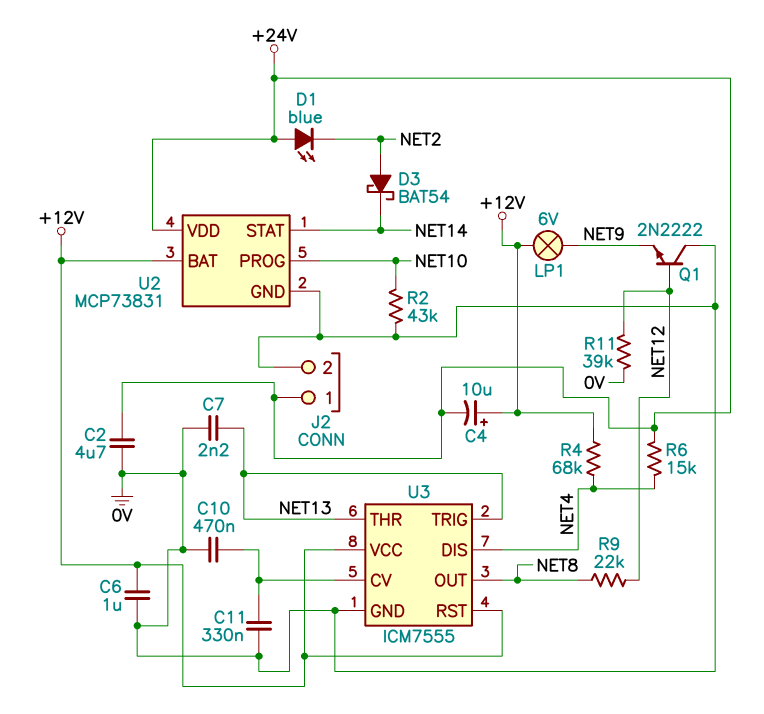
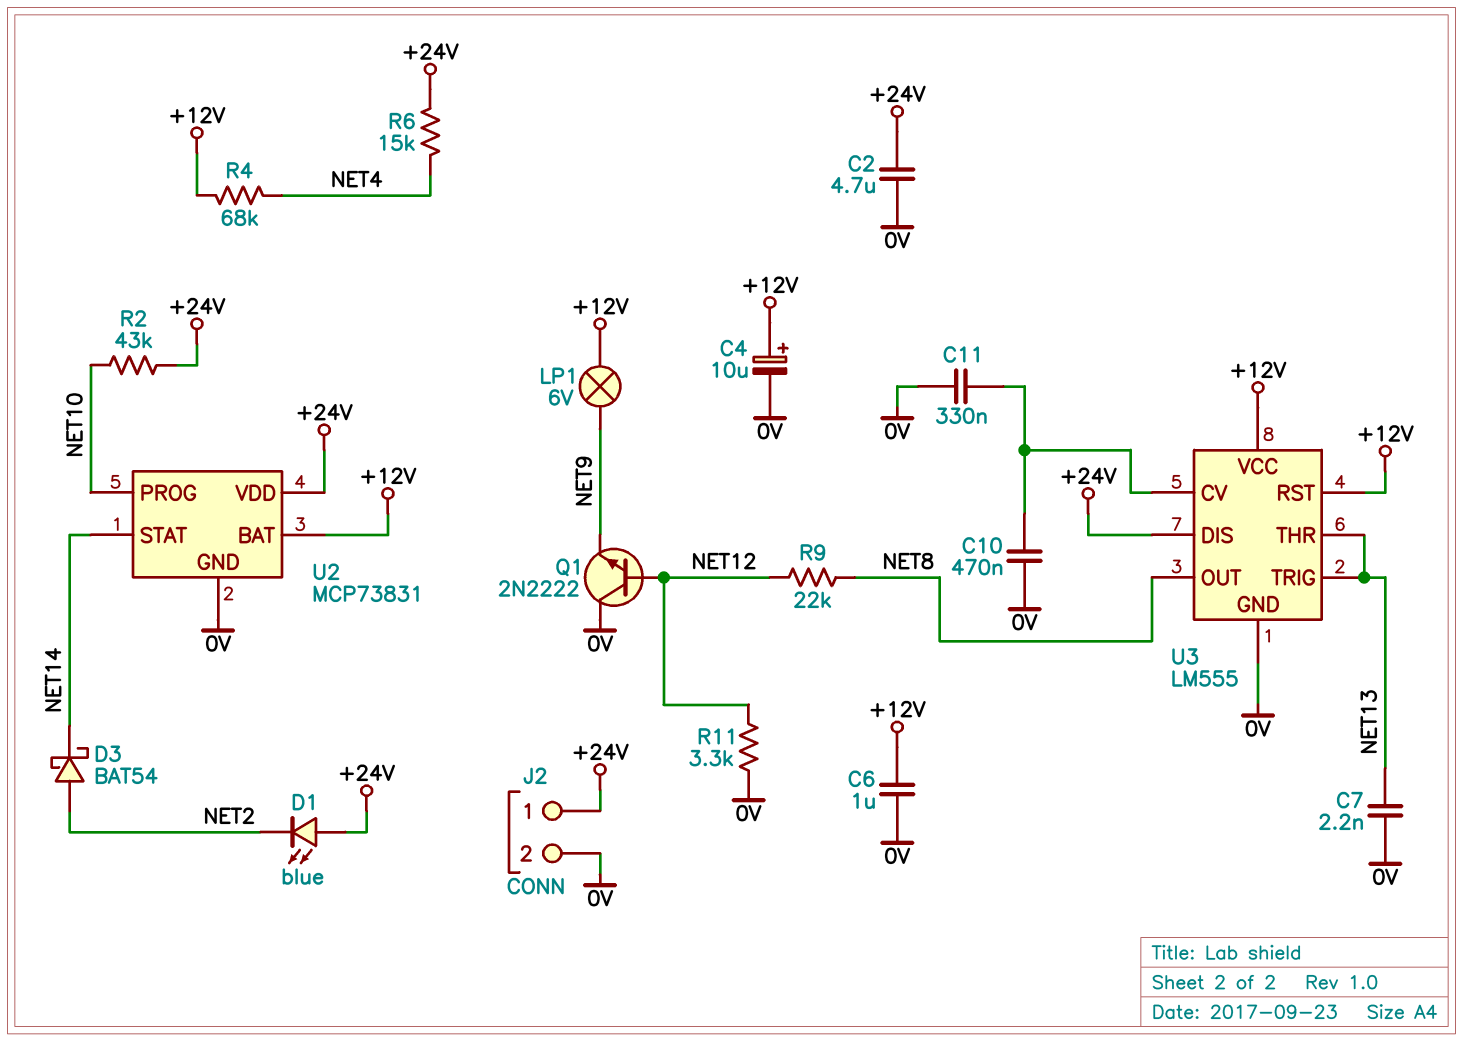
C4: 10uF (plus +12V, minus +24V) -> 10uF (plus +12V, minus 0V)
R2: 43k (0V, NET10) -> 43k (+24V, NET10)
R11: 39k (0V, NET12) -> 3.3k (0V, NET12)
U3: ICM7555 -> LM555
U3 pin DIS: NET4 -> +24V

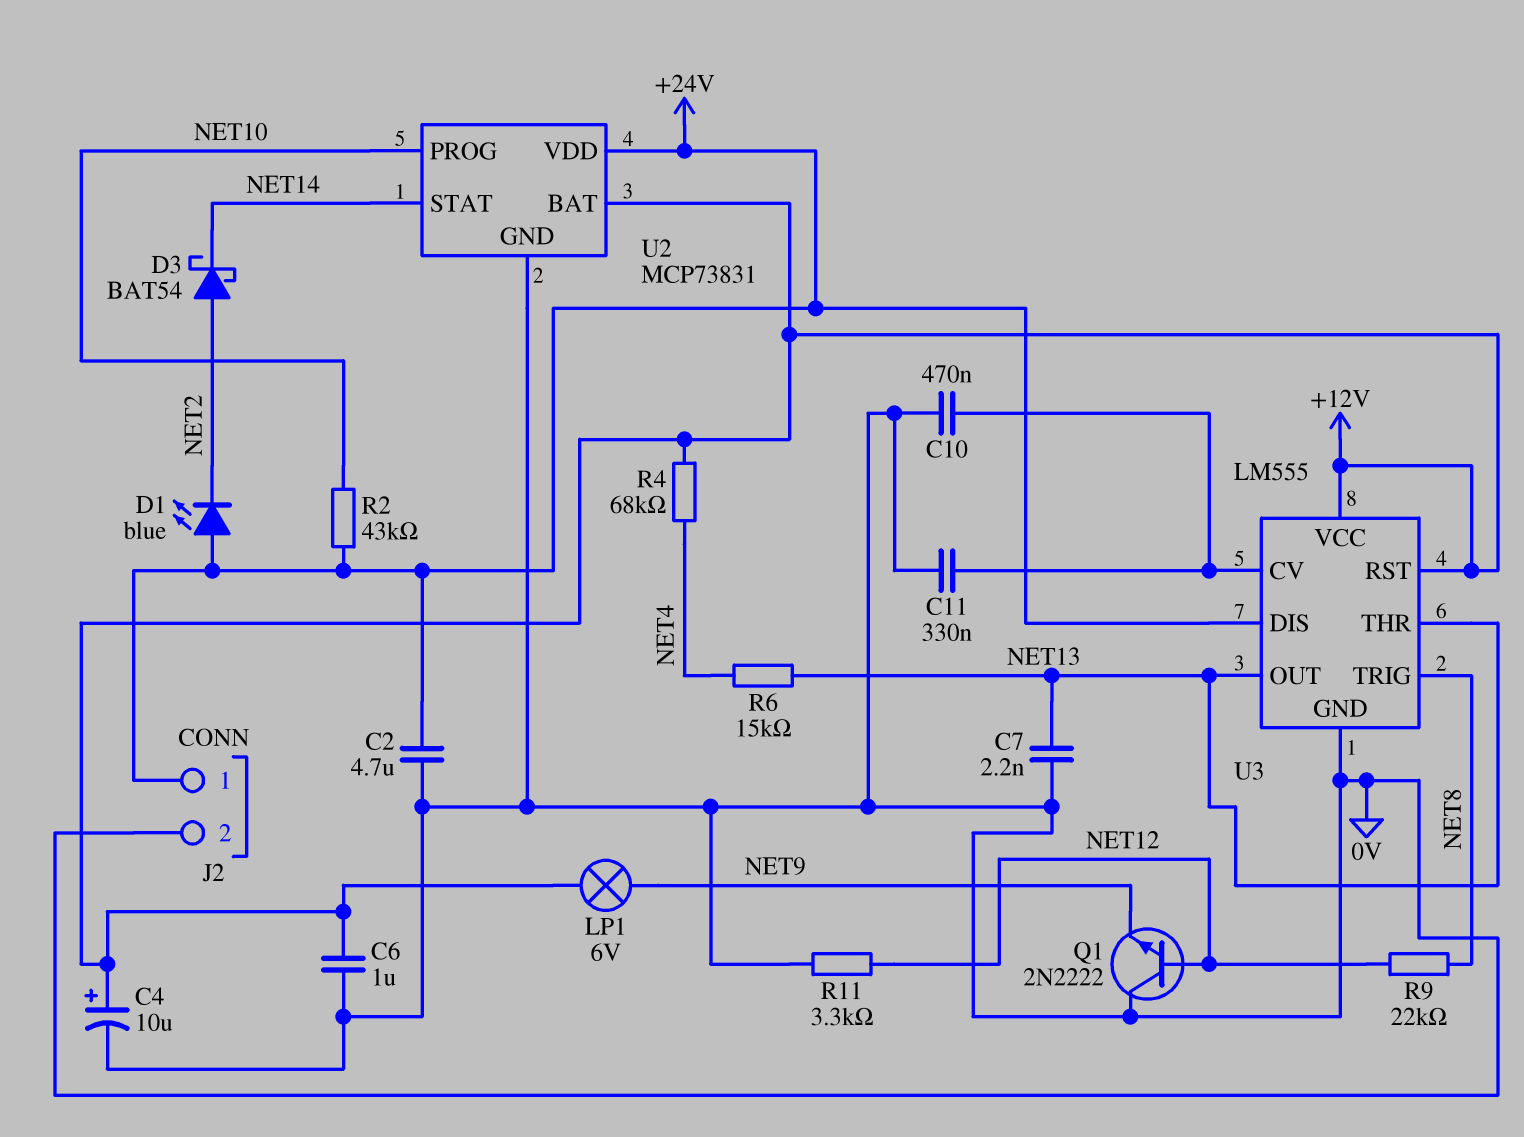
R6: 15k (+24V, NET4) -> 15k (NET4, NET13)
U3 pin OUT: NET8 -> NET13
U3 pin TRIG: NET13 -> NET8

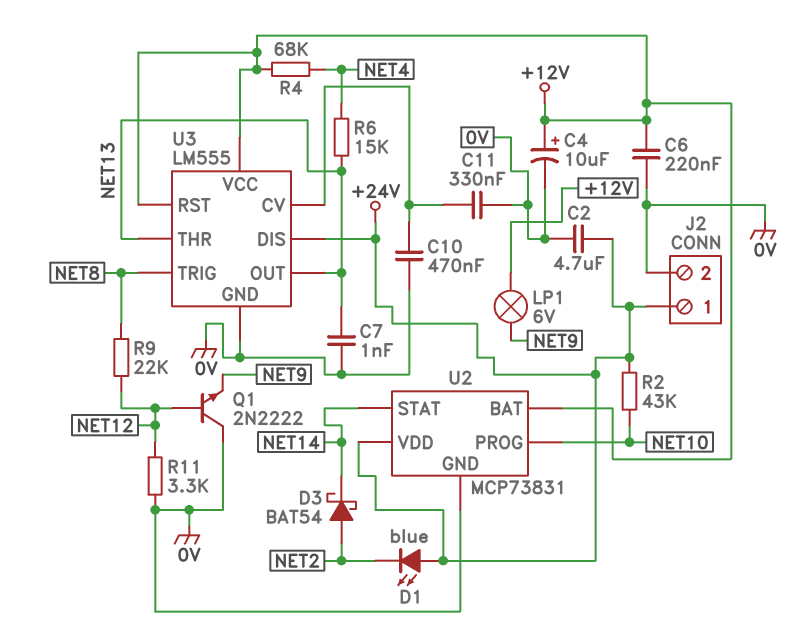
C6: 1uF (+12V, 0V) -> 220nF (+12V, 0V)
C7: 2.2nF (0V, NET13) -> 1nF (0V, NET13)

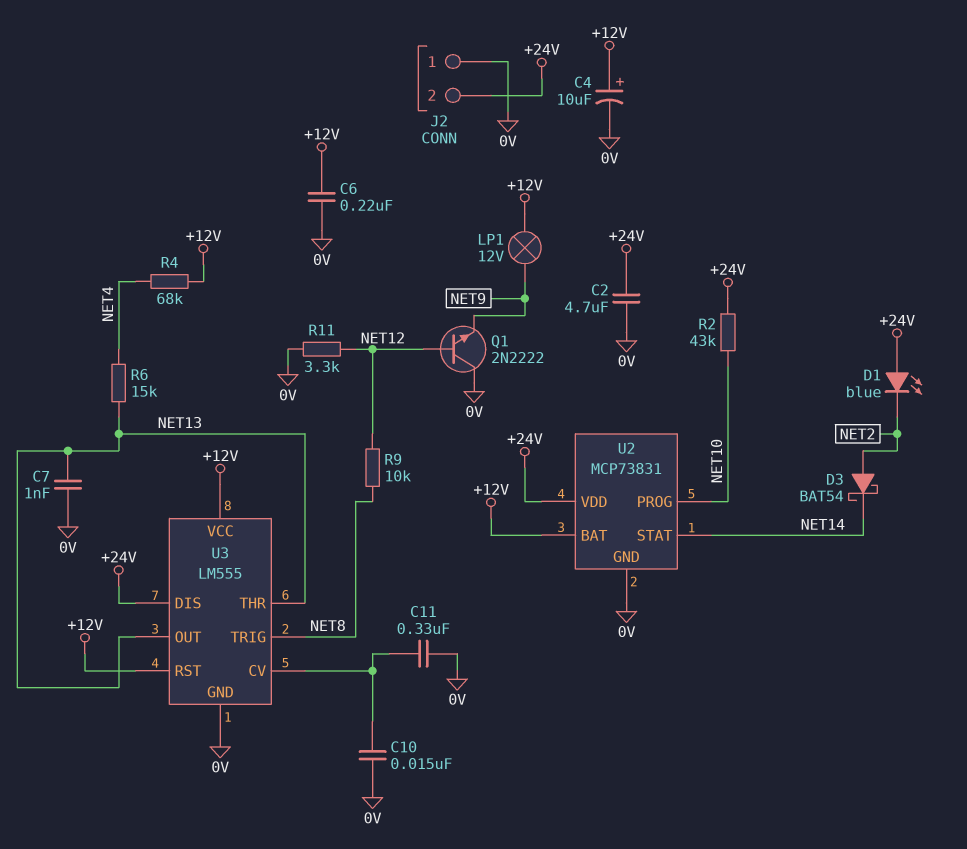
C10: 470nF (0V, U3/CV) -> 15nF (0V, U3/CV)
J2 pin 1: +24V -> 0V
J2 pin 2: 0V -> +24V
LP1: lamp 6V (+12V, NET9) -> lamp 12V (+12V, NET9)
R9: 22k (NET8, NET12) -> 10k (NET8, NET12)

